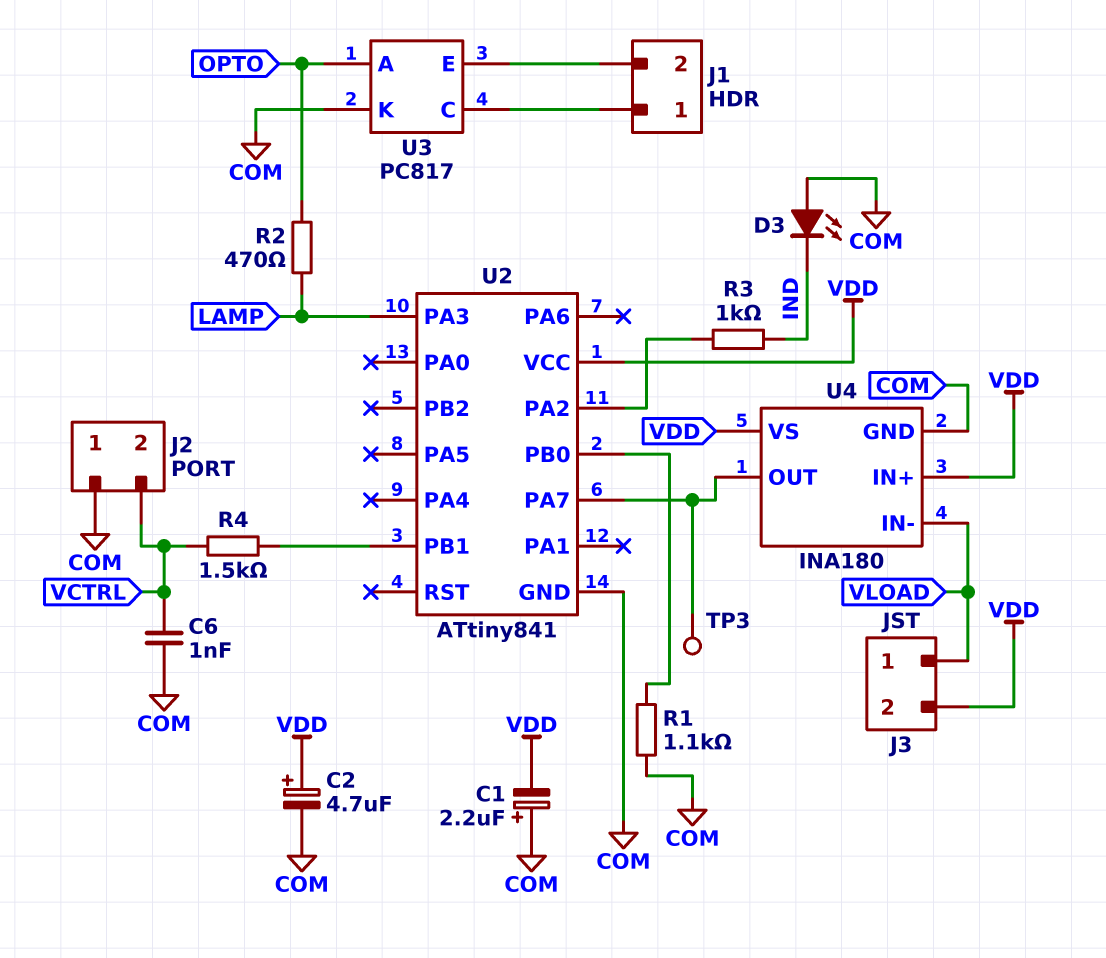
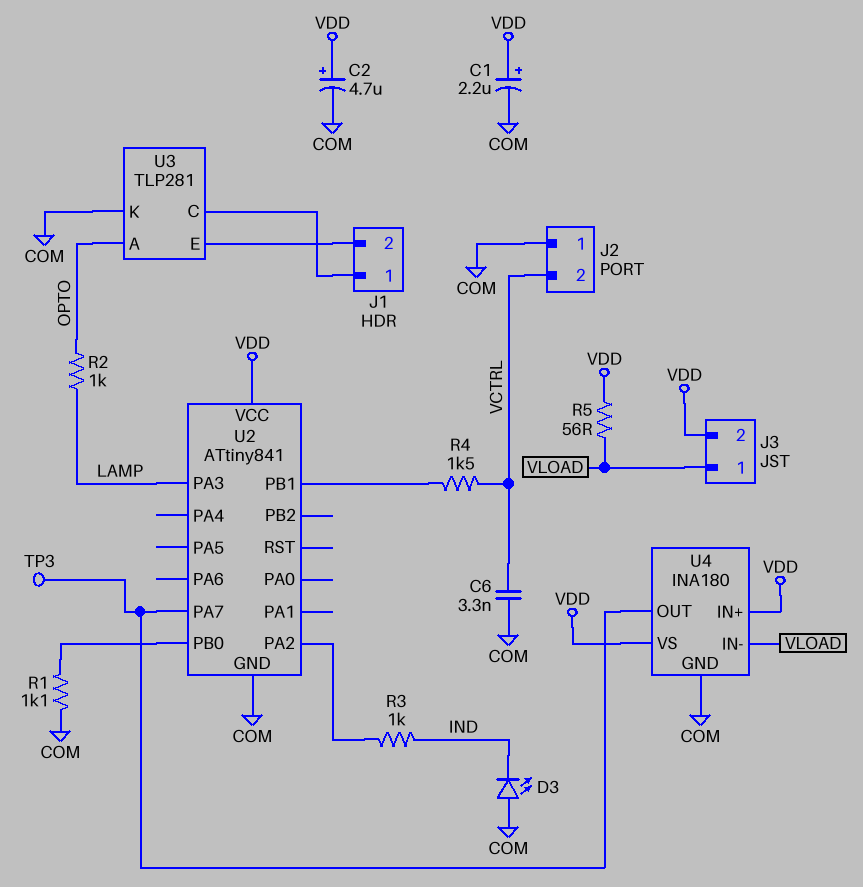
C1: 2.2uF (plus COM, minus VDD) -> 2.2uF (plus VDD, minus COM)
C6: 1nF (COM, VCTRL) -> 3.3nF (COM, VCTRL)
R2: 470 (LAMP, OPTO) -> 1k (LAMP, OPTO)
R5: none -> 56 (VDD, VLOAD)
U3: PC817 -> TLP281

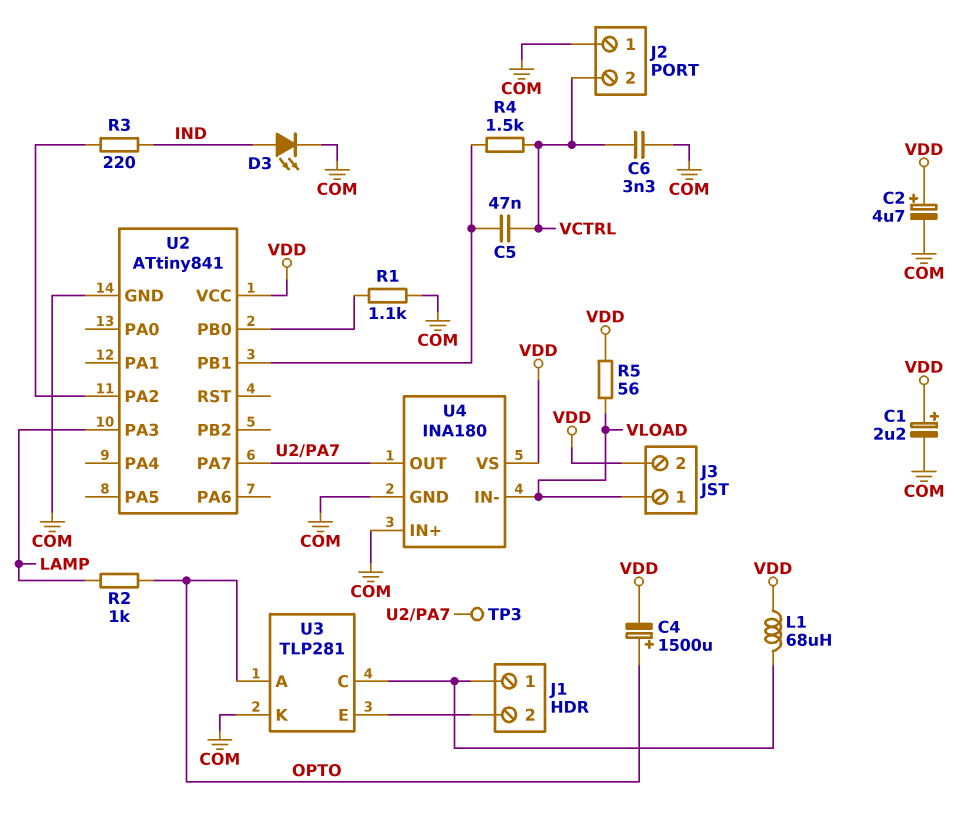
C4: none -> 1500uF (plus OPTO, minus VDD)
C5: none -> 47nF (U2/PB1, VCTRL)
D3: LED (A COM, K IND) -> LED (A IND, K COM)
L1: none -> 68uH (J1/1, VDD)
R3: 1k (IND, U2/PA2) -> 220 (IND, U2/PA2)
U4 pin IN+: VDD -> COM

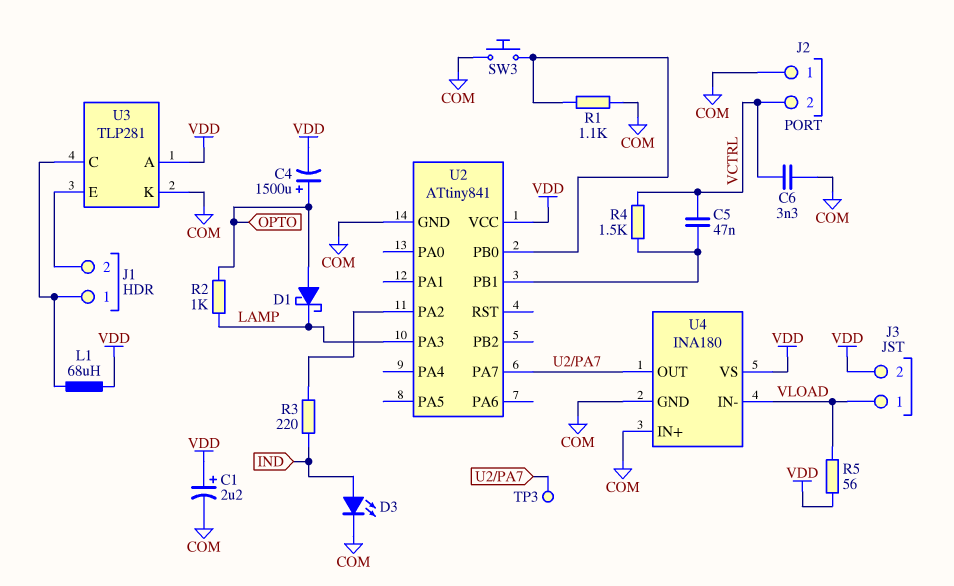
C2: 4.7uF (plus VDD, minus COM) -> none
D1: none -> schottky (A OPTO, K LAMP)
SW3: none -> button (COM, U2/PB0)
U3 pin A: OPTO -> VDD

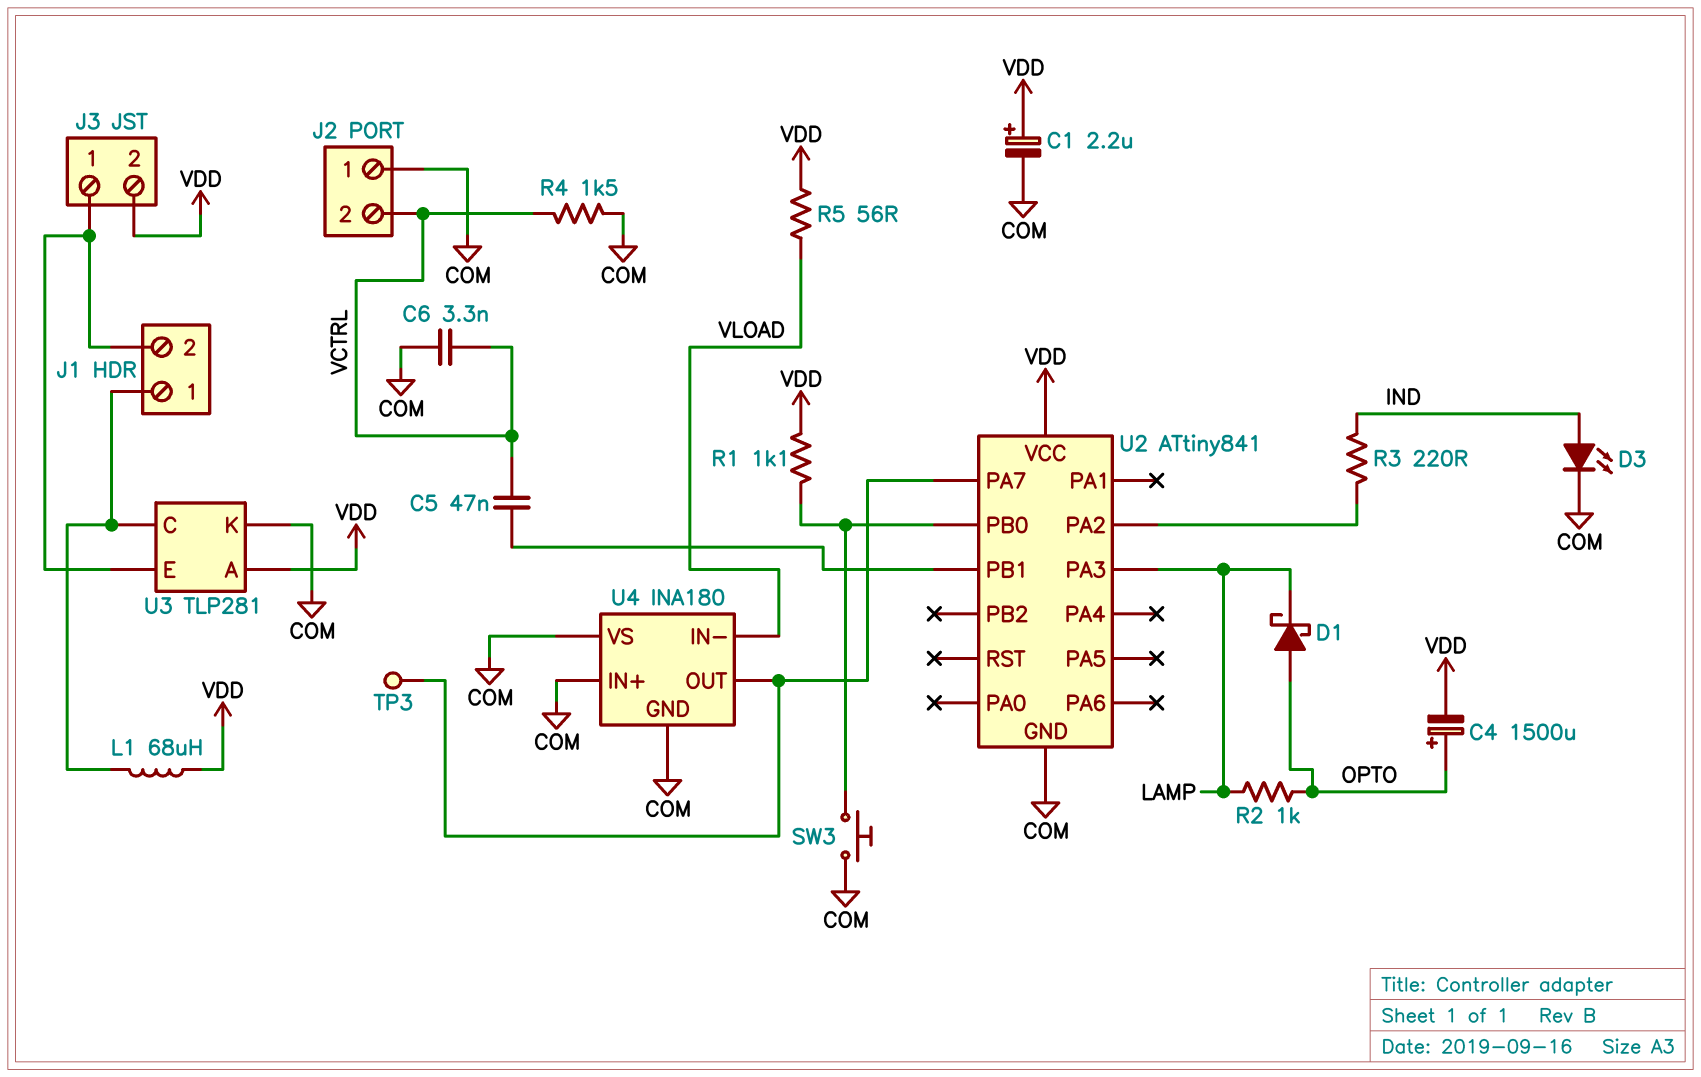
J3 pin 1: VLOAD -> J1/2
R1: 1.1k (COM, U2/PB0) -> 1.1k (U2/PB0, VDD)
R4: 1.5k (U2/PB1, VCTRL) -> 1.5k (COM, VCTRL)
U4 pin VS: VDD -> COM

